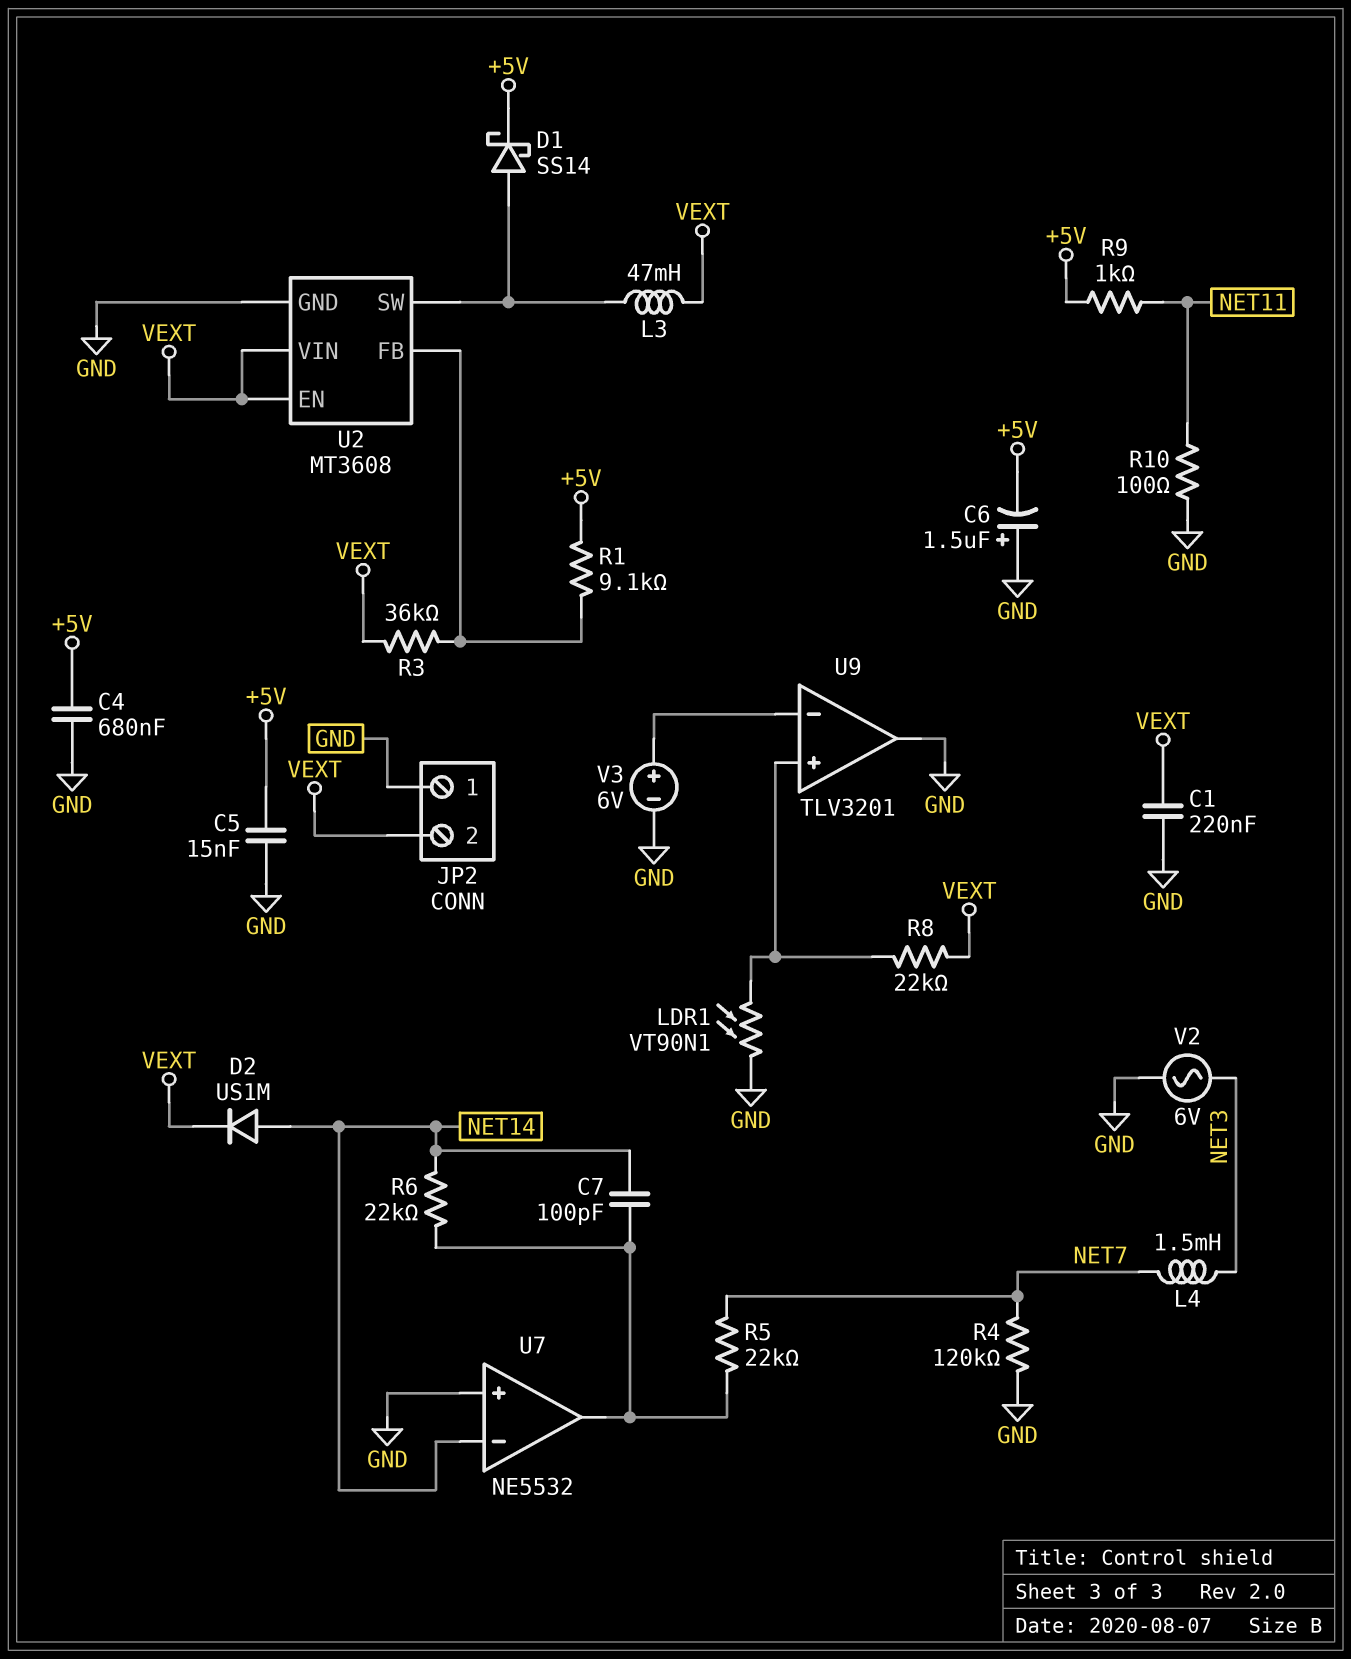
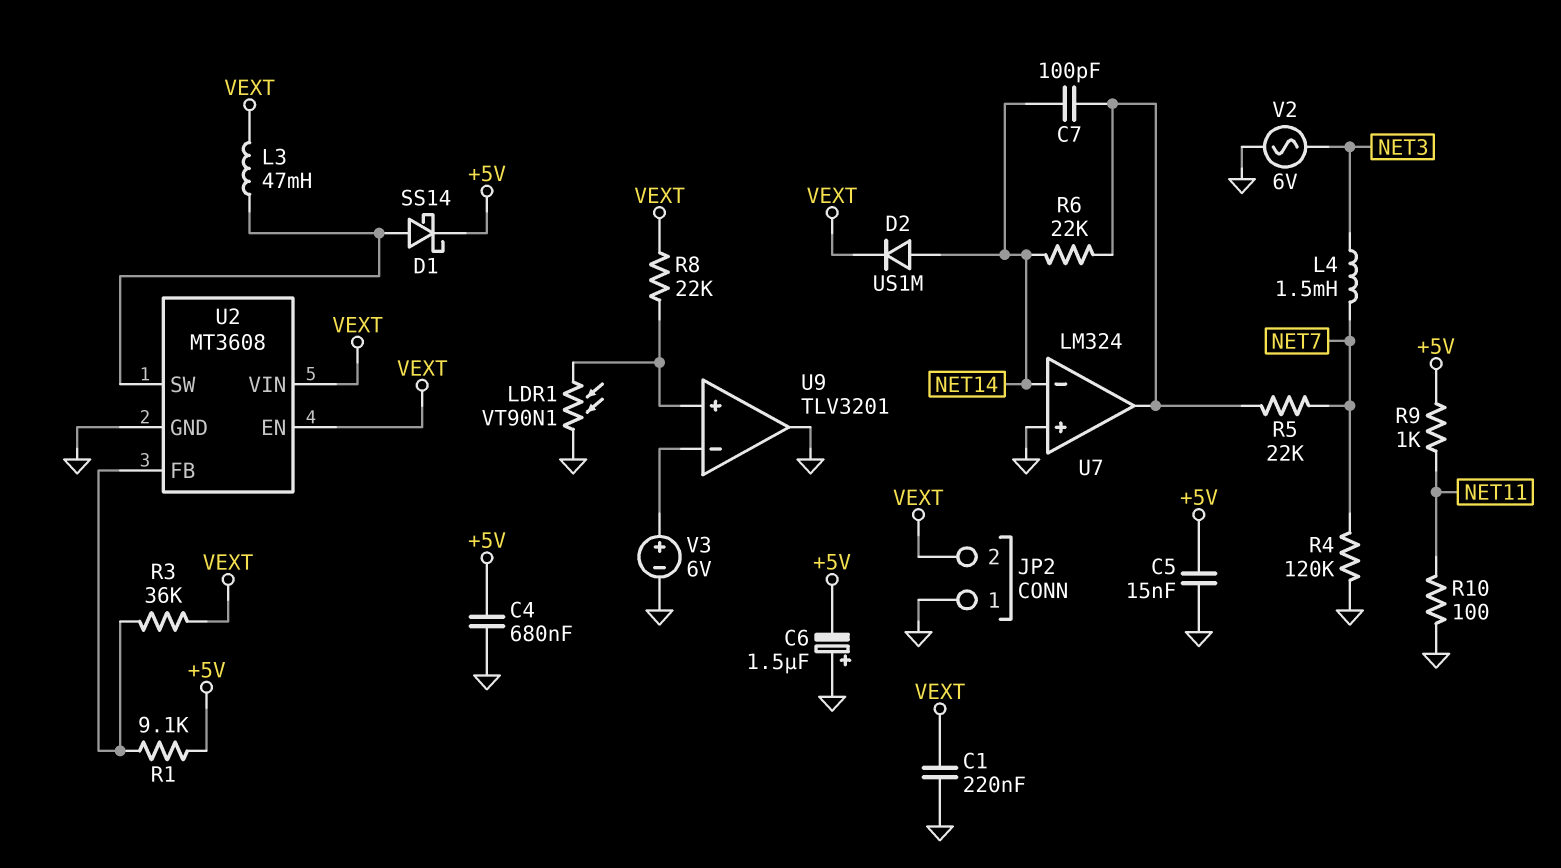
U7: NE5532 -> LM324

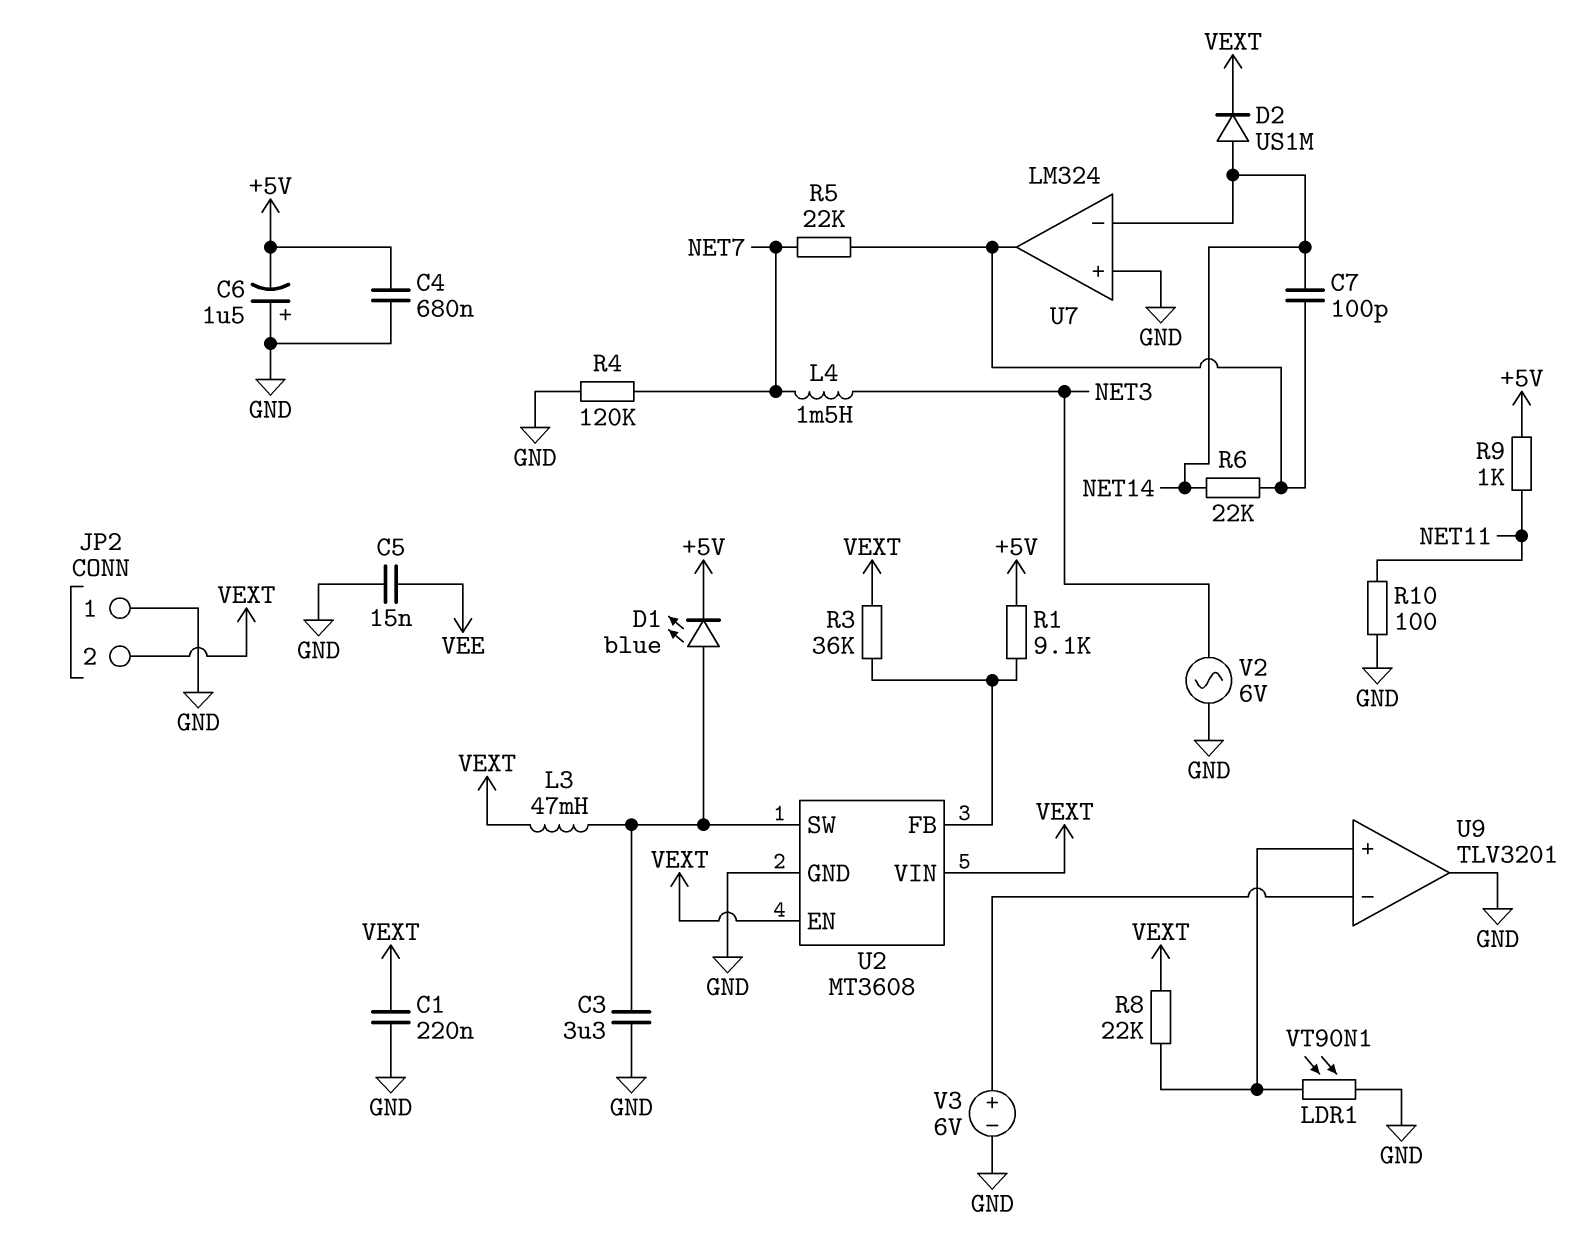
C3: none -> 3.3uF (GND, U2/SW)
C5: 15nF (+5V, GND) -> 15nF (GND, VEE)
D1: schottky SS14 (A U2/SW, K +5V) -> LED blue (A U2/SW, K +5V)

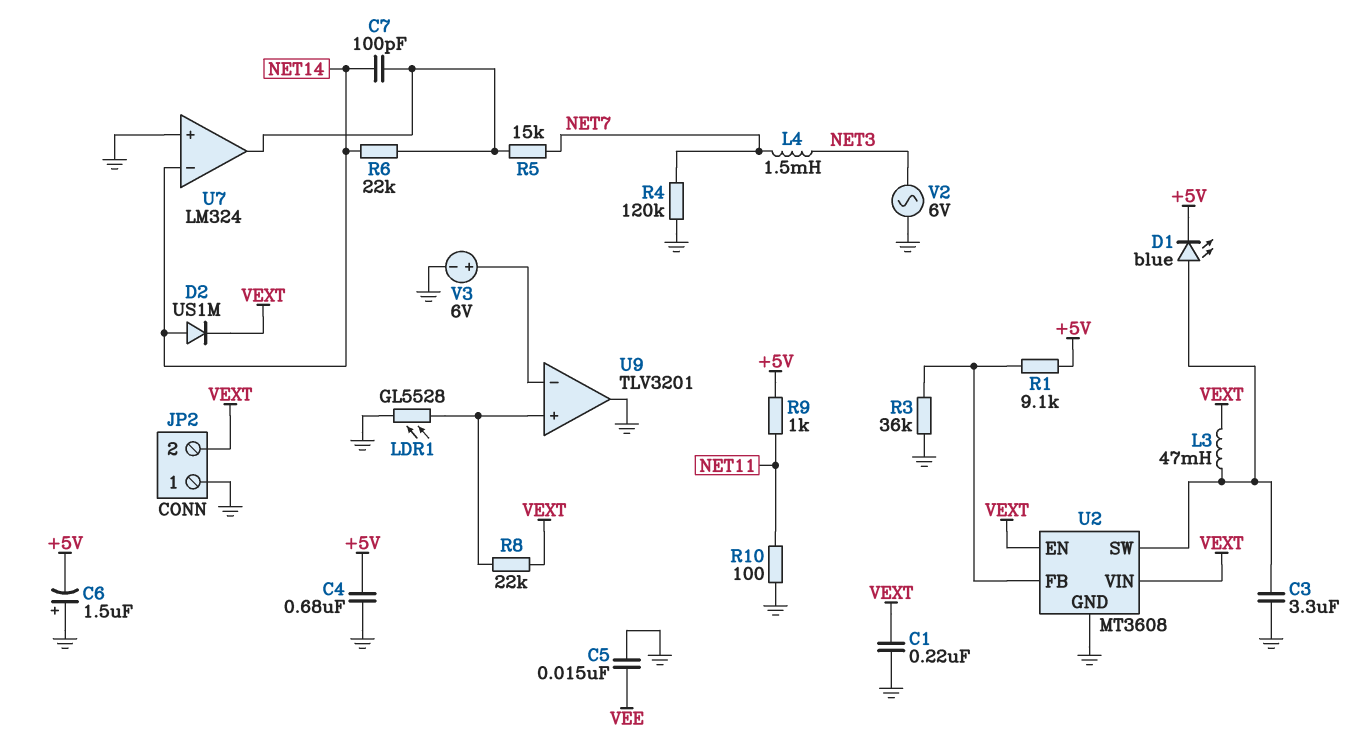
LDR1: VT90N1 (GND, U9/in+) -> GL5528 (GND, U9/in+)
R3: 36k (U2/FB, VEXT) -> 36k (GND, U2/FB)
R5: 22k (NET7, U7/out) -> 15k (NET7, U7/out)

